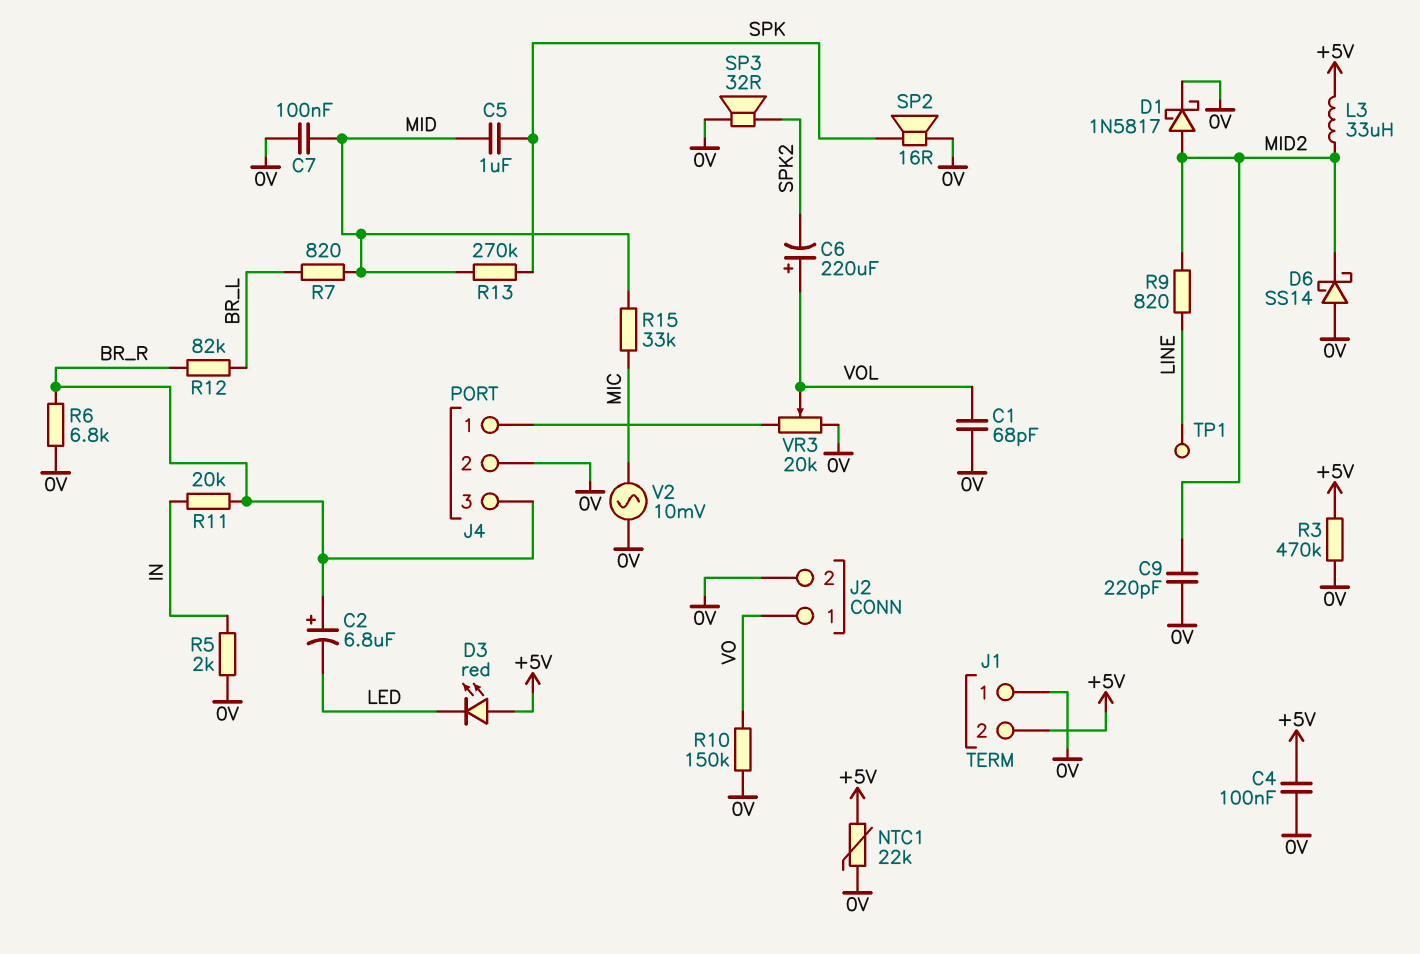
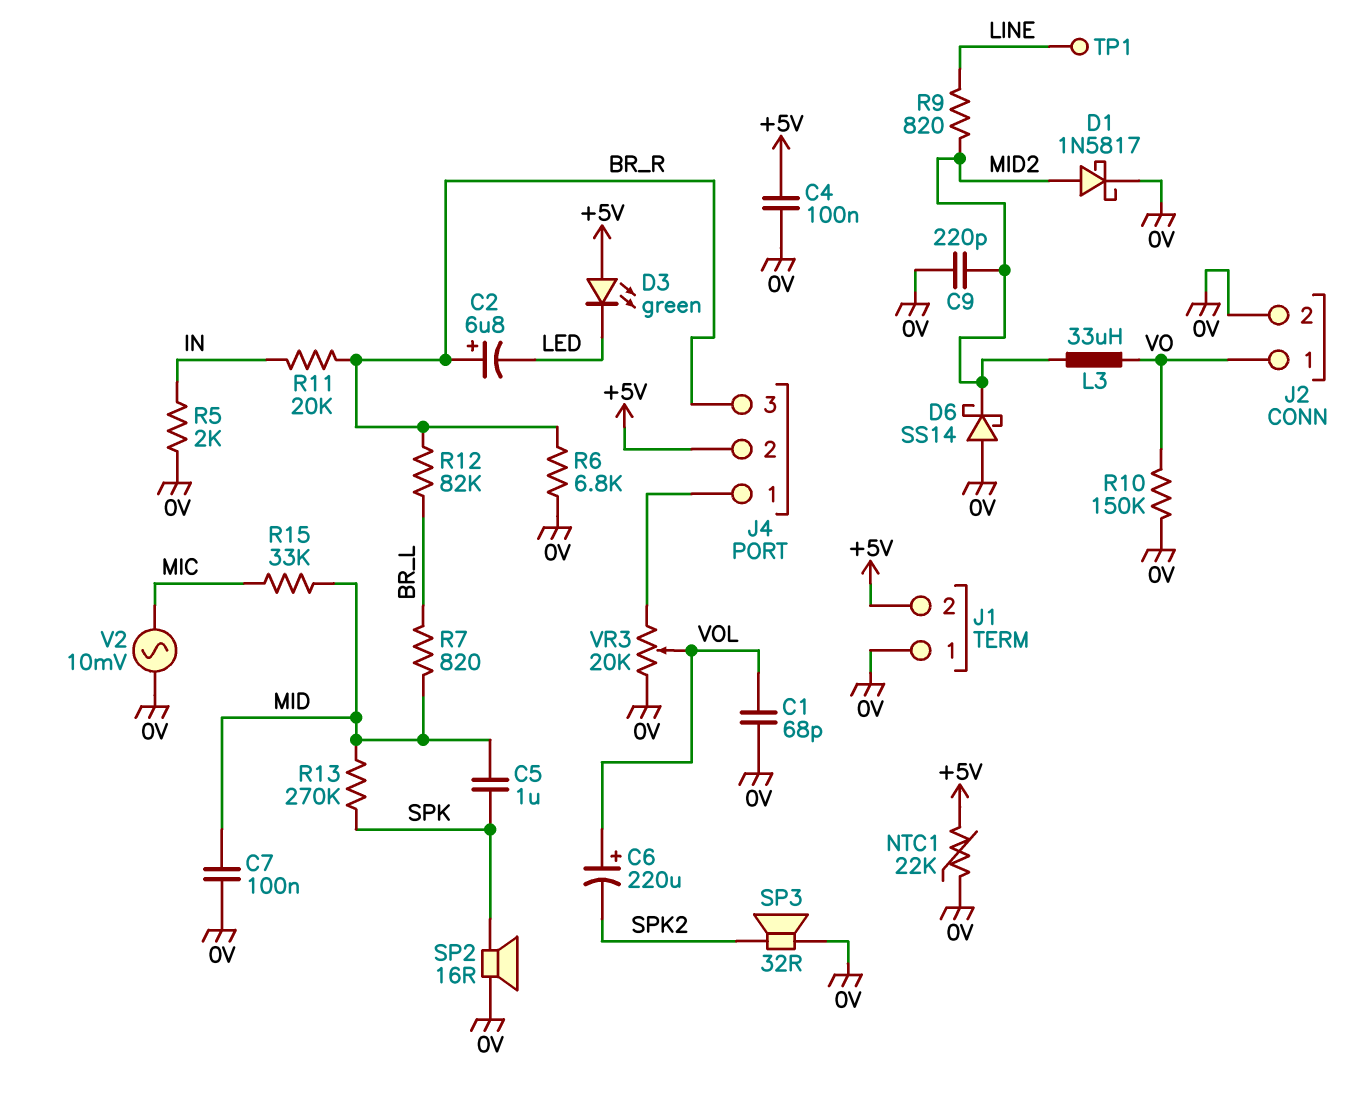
D3: LED red (A +5V, K LED) -> LED green (A +5V, K LED)
J4 pin 2: 0V -> +5V
L3: 33uH (+5V, MID2) -> 33uH (MID2, VO)
R3: 470k (+5V, 0V) -> none

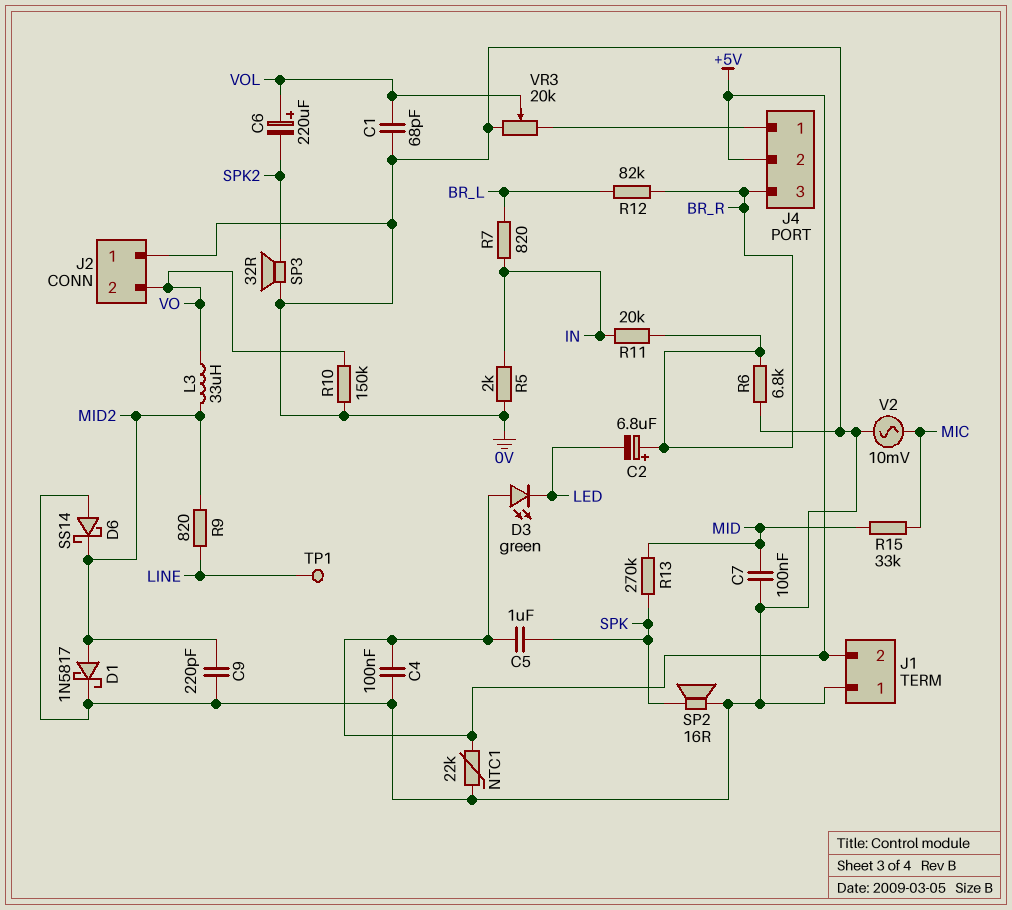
C5: 1uF (MID, SPK) -> 1uF (+5V, SPK)
J2 pin 1: VO -> 0V
J2 pin 2: 0V -> VO
R7: 820 (BR_L, MID) -> 820 (BR_L, IN)

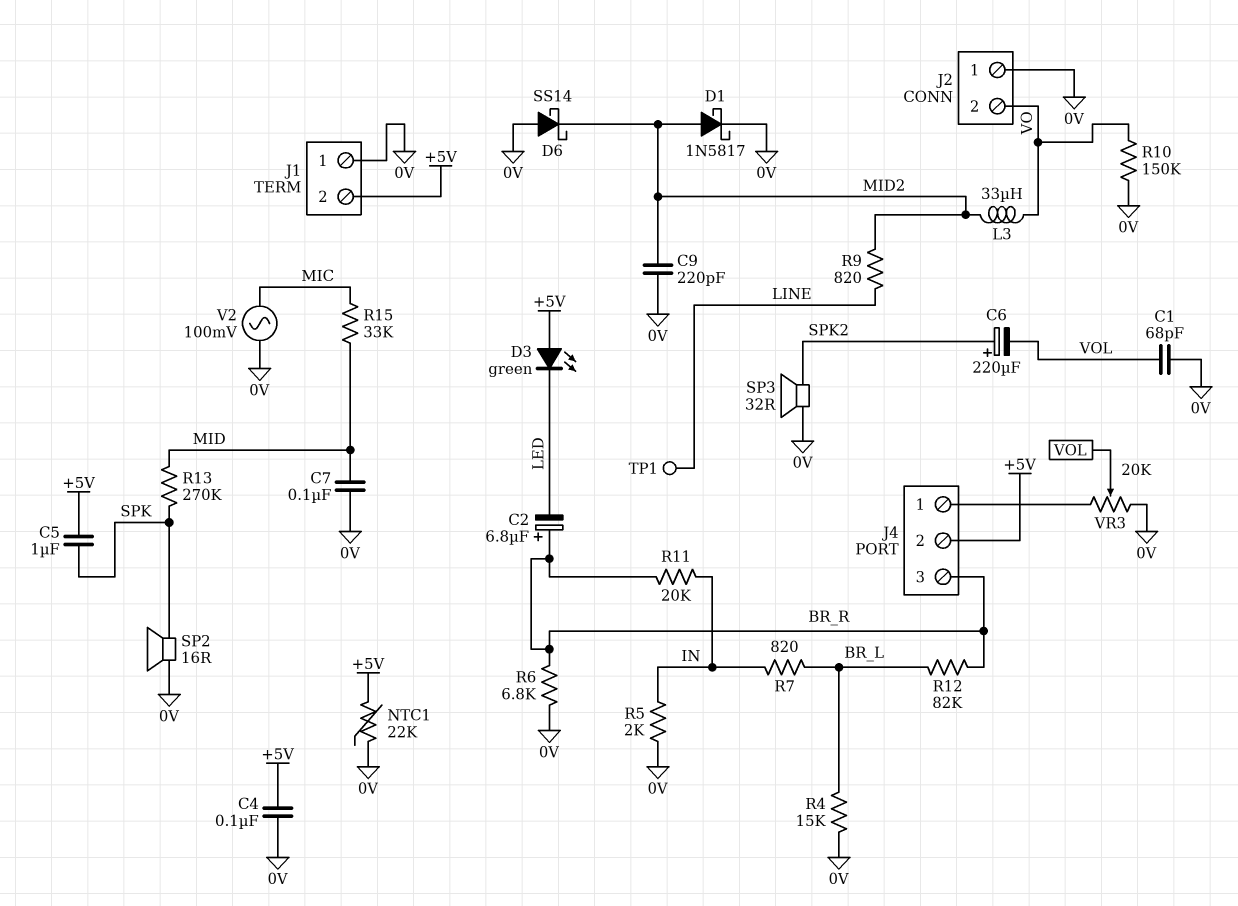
C6: 220uF (plus VOL, minus SPK2) -> 220uF (plus SPK2, minus VOL)
R4: none -> 15k (0V, BR_L)
V2: AC 10mV (0V, MIC) -> AC 100mV (0V, MIC)

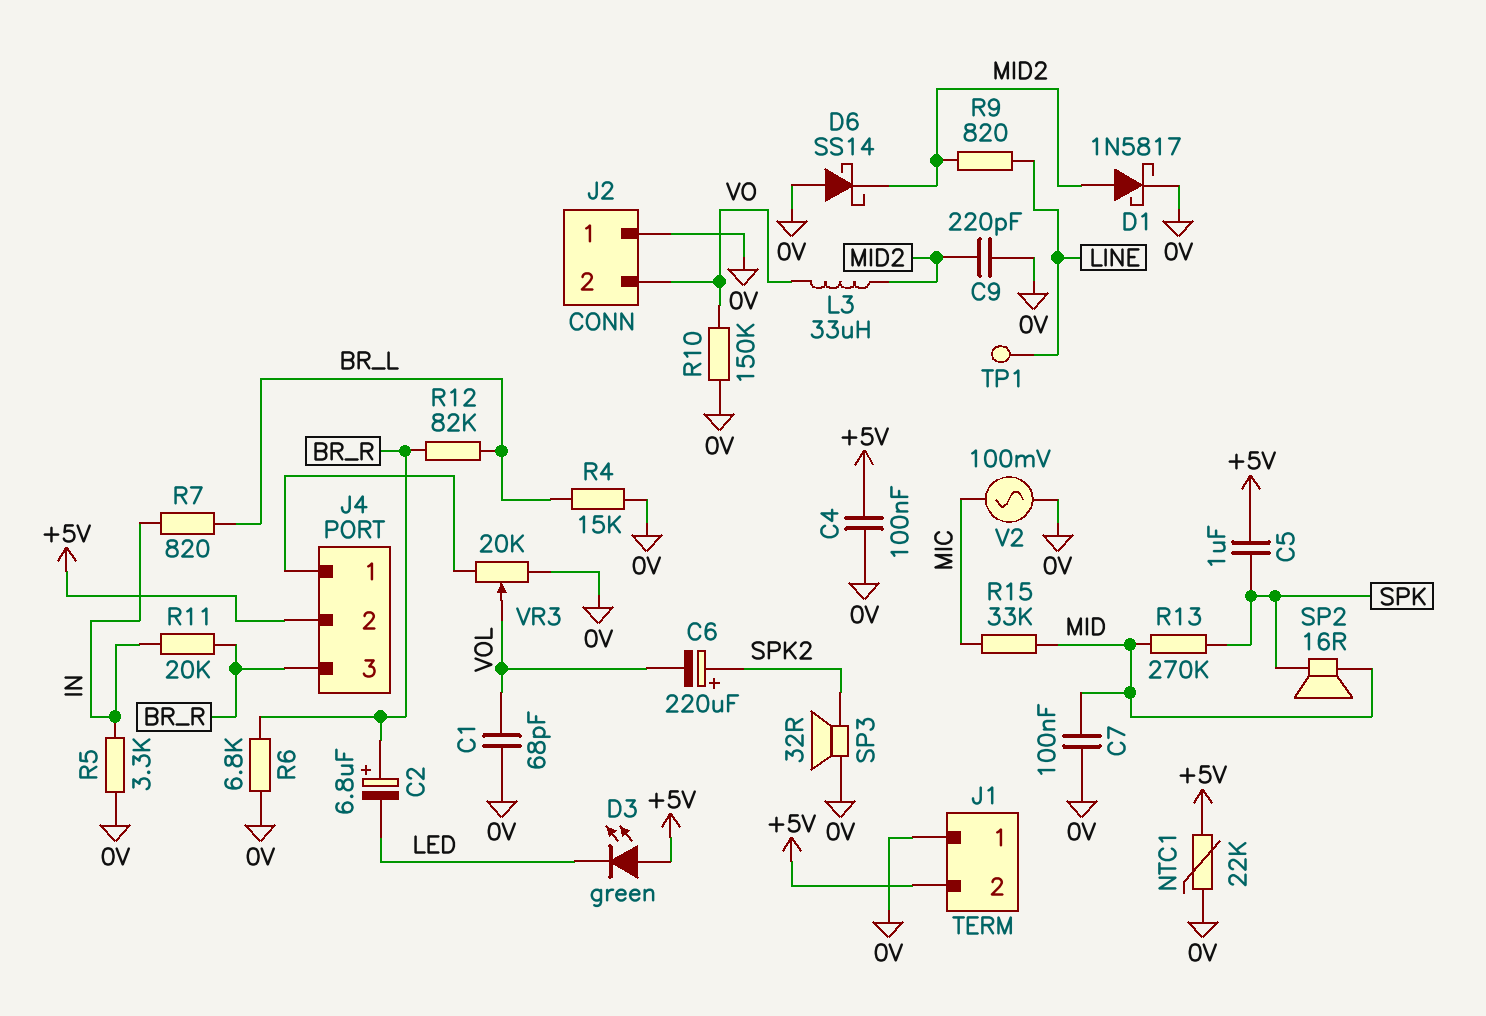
R5: 2k (0V, IN) -> 3.3k (0V, IN)
SP2: speaker 16R (0V, SPK) -> speaker 16R (MID, SPK)

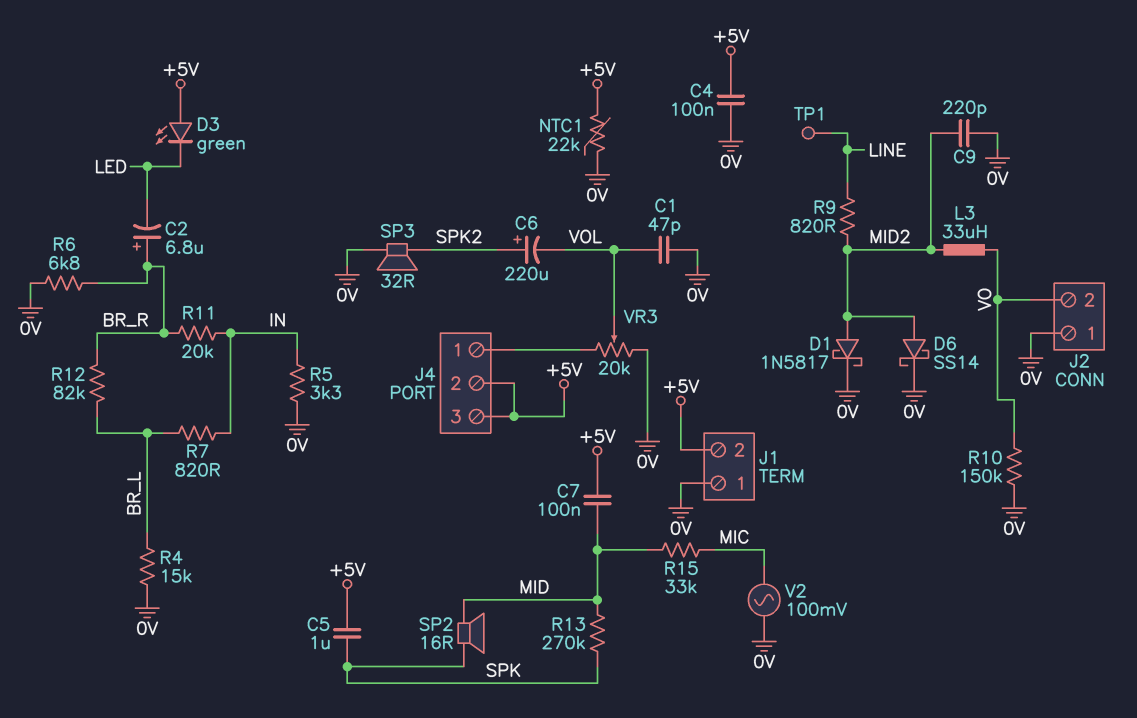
C1: 68pF (0V, VOL) -> 47pF (0V, VOL)
C7: 100nF (0V, MID) -> 100nF (+5V, MID)
D6: schottky SS14 (A 0V, K MID2) -> schottky SS14 (A MID2, K 0V)
J4 pin 3: BR_R -> +5V

